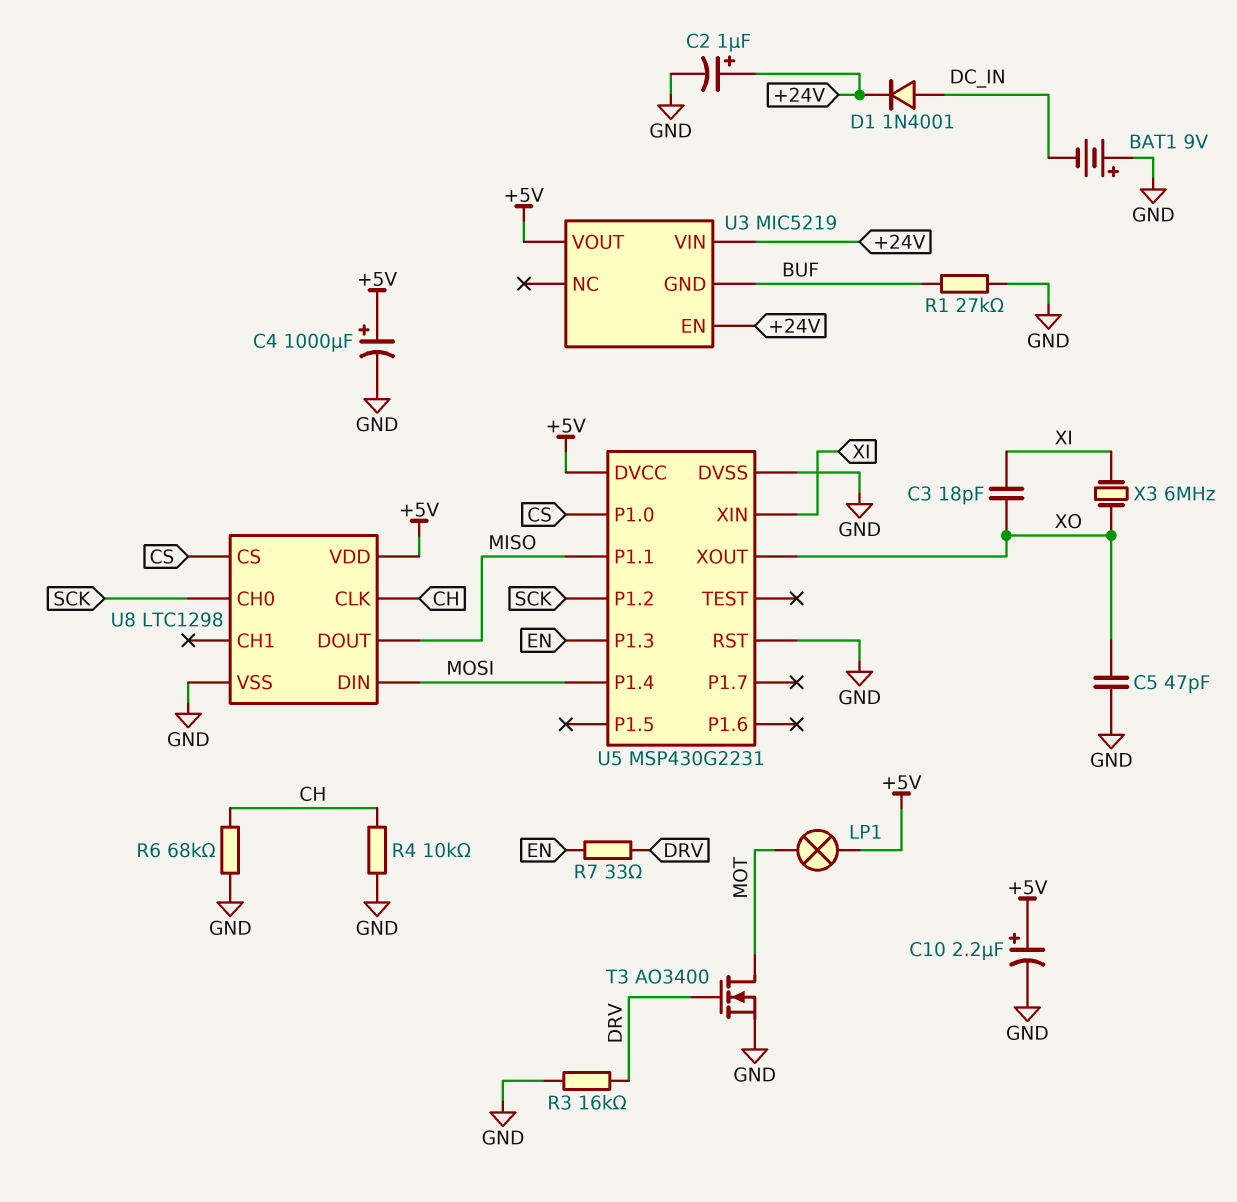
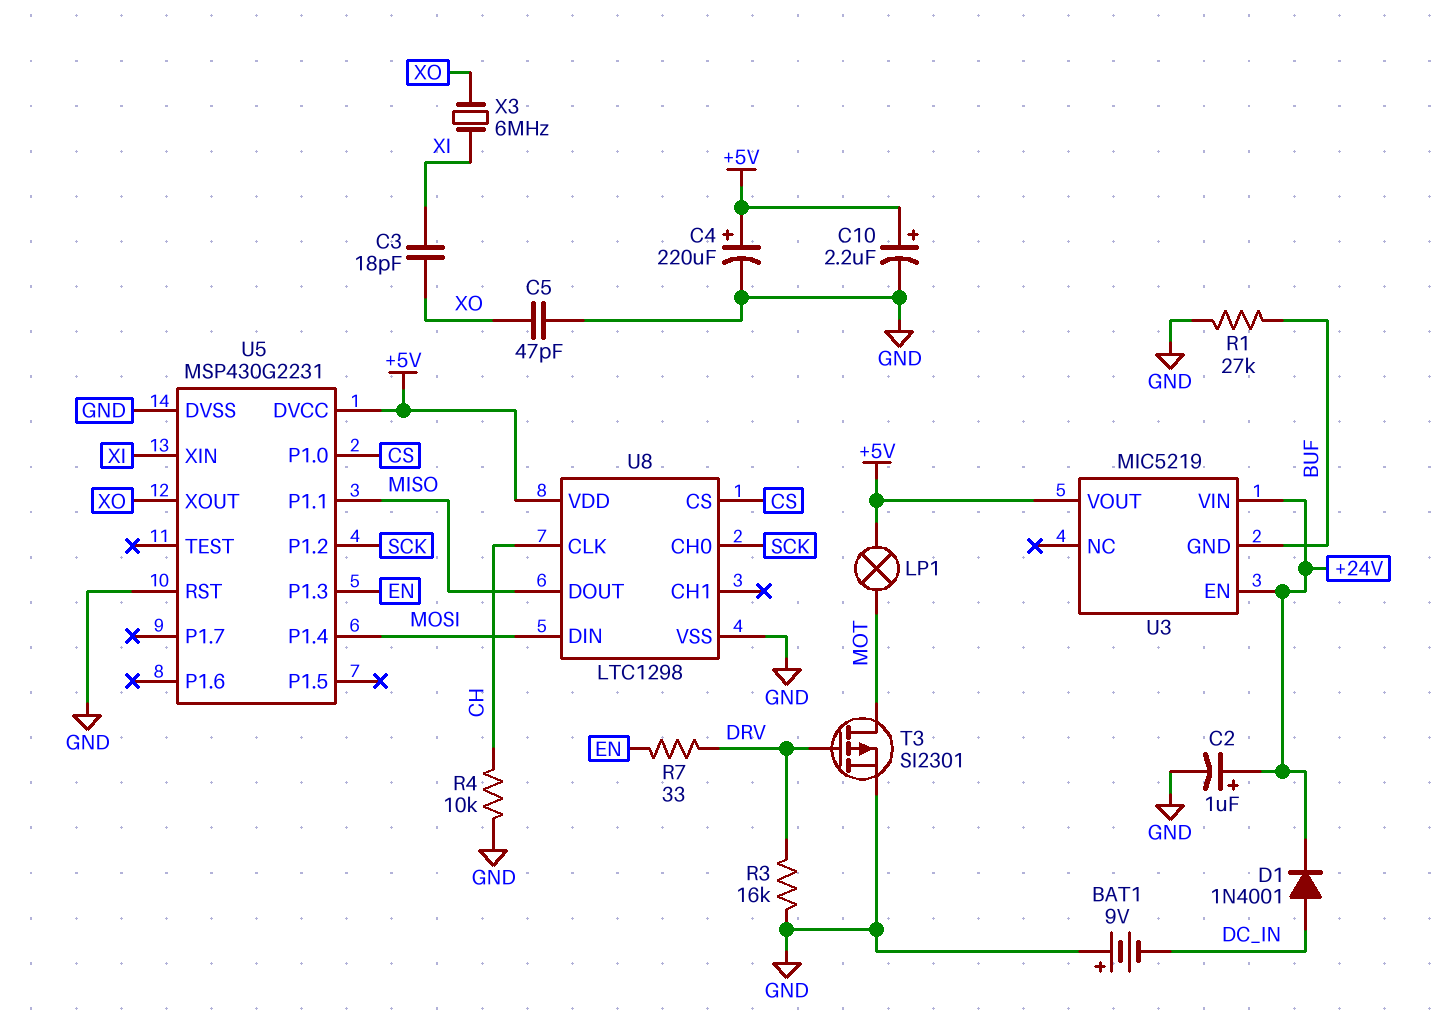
C4: 1000uF (plus +5V, minus GND) -> 220uF (plus +5V, minus GND)
R6: 68k (CH, GND) -> none
T3: NMOS AO3400 (G DRV, D MOT, S GND) -> PMOS SI2301 (G DRV, D MOT, S GND)

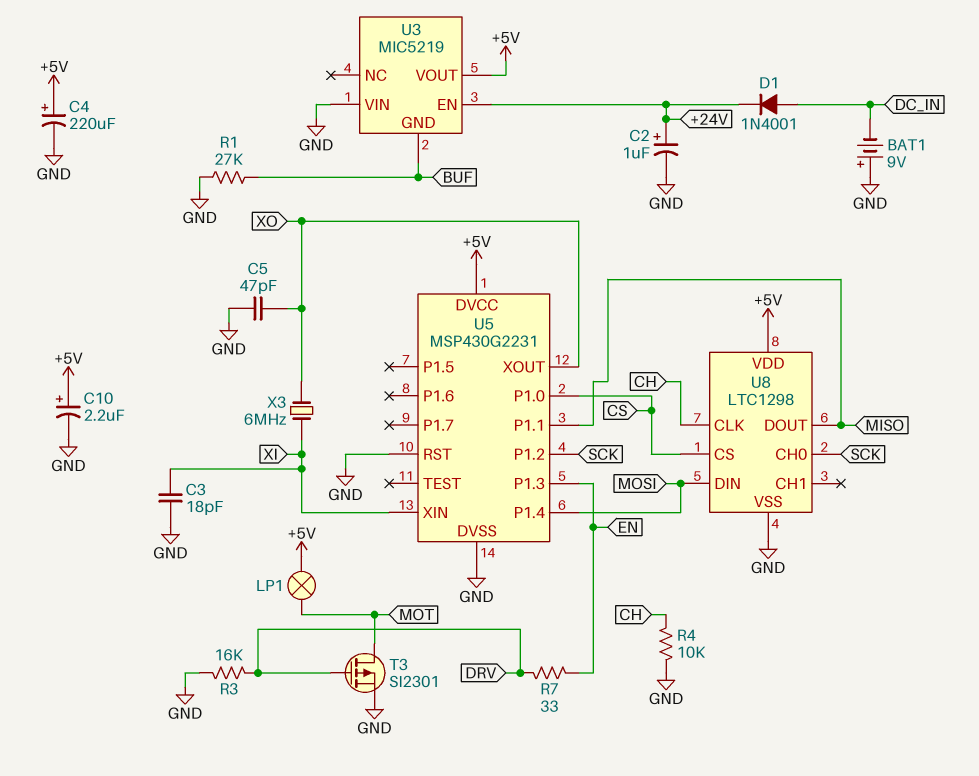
C3: 18pF (XI, XO) -> 18pF (GND, XI)
U3 pin VIN: +24V -> GND

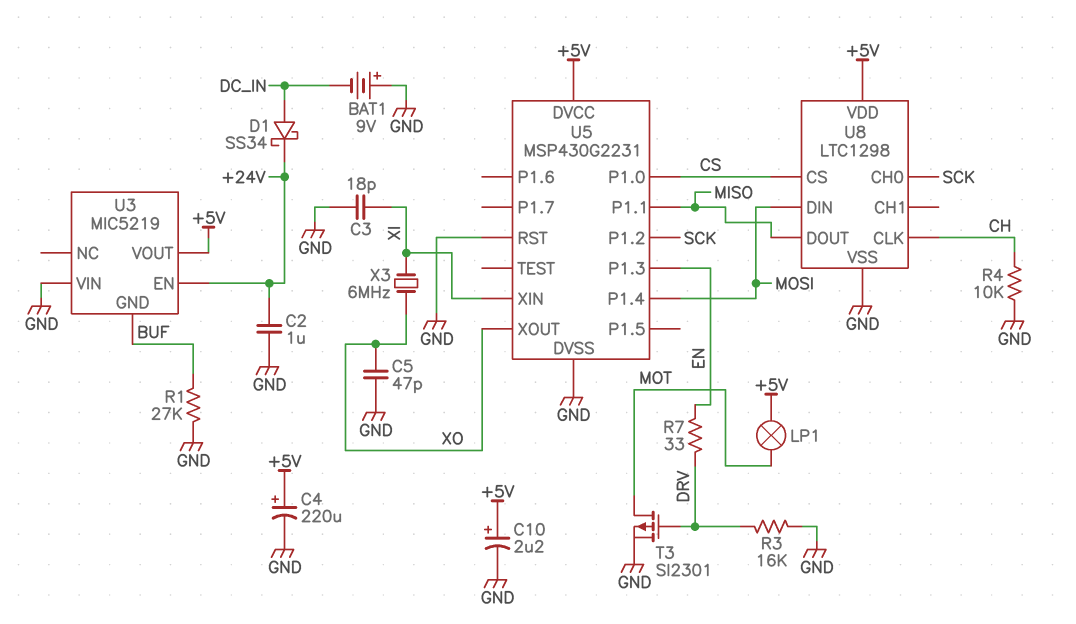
C2: 1uF (plus +24V, minus GND) -> 1uF (+24V, GND)
D1: diode 1N4001 (A DC_IN, K +24V) -> schottky SS34 (A DC_IN, K +24V)

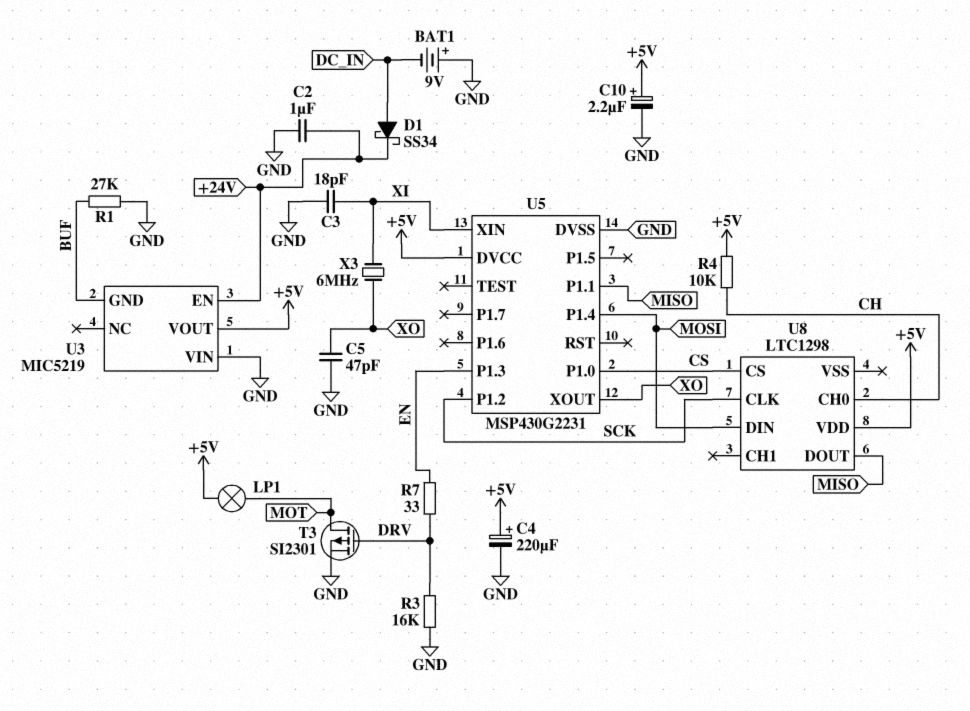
R4: 10k (CH, GND) -> 10k (+5V, CH)
U5 pin RST: GND -> none
U8 pin CH0: SCK -> CH
U8 pin CLK: CH -> SCK
U8 pin VSS: GND -> none

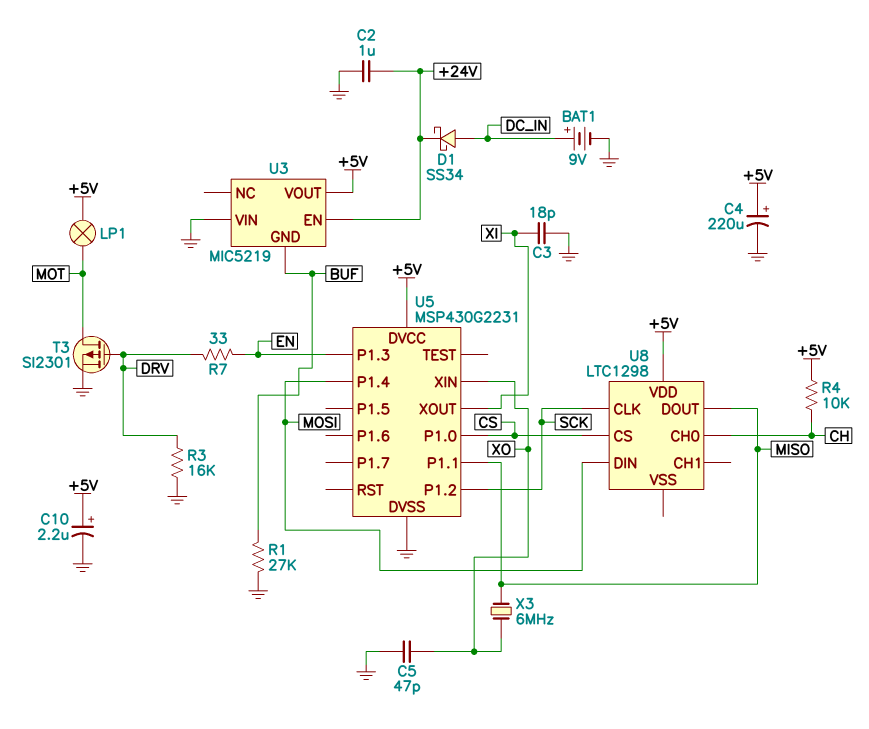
BAT1: 9V (plus GND, minus DC_IN) -> 9V (plus DC_IN, minus GND)
U5 pin XIN: XI -> XO
U5 pin XOUT: XO -> XI
X3: 6MHz (XI, XO) -> 6MHz (MISO, XO)

